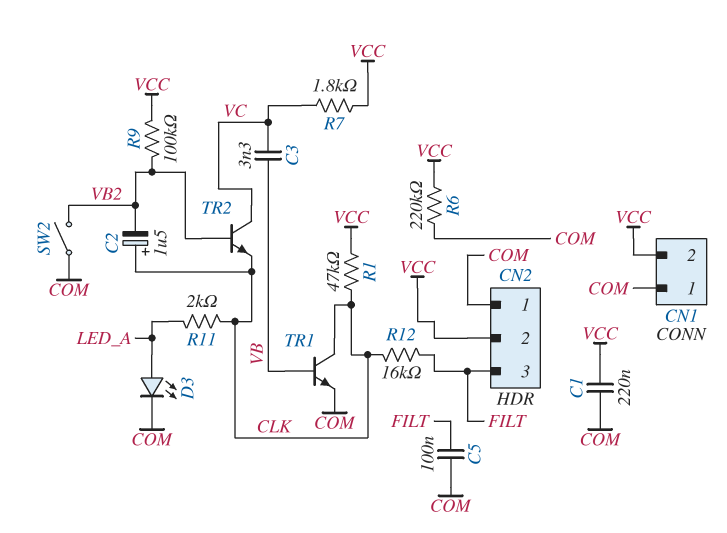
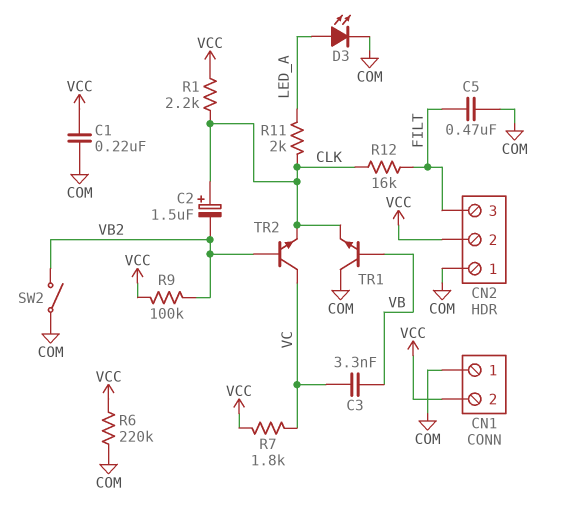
C5: 100nF (COM, FILT) -> 470nF (COM, FILT)
R1: 47k (CLK, VCC) -> 2.2k (CLK, VCC)
TR1: NPN (B VB, C CLK, E COM) -> NPN (B VB, C COM, E CLK)

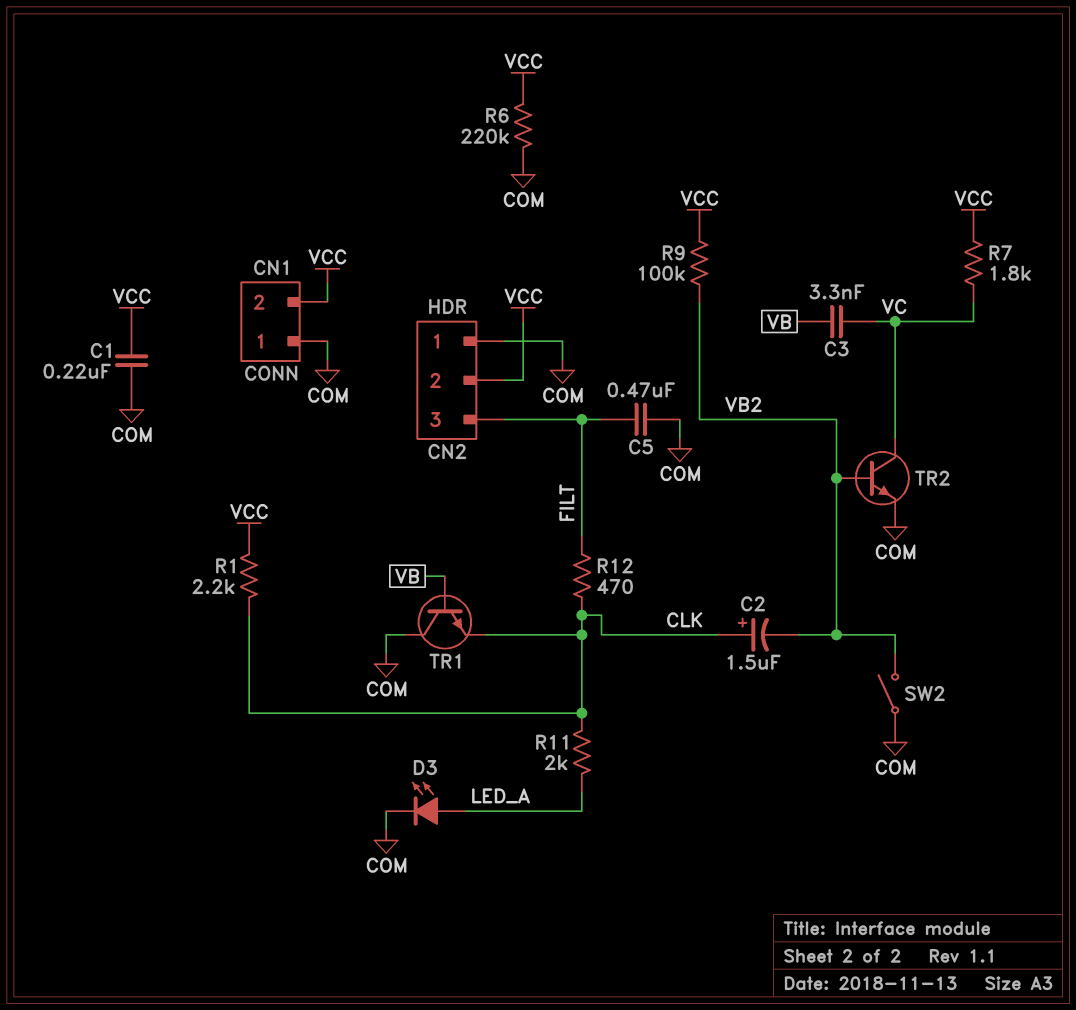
R12: 16k (CLK, FILT) -> 470 (CLK, FILT)
TR2: NPN (B VB2, C VC, E CLK) -> NPN (B VB2, C VC, E COM)

